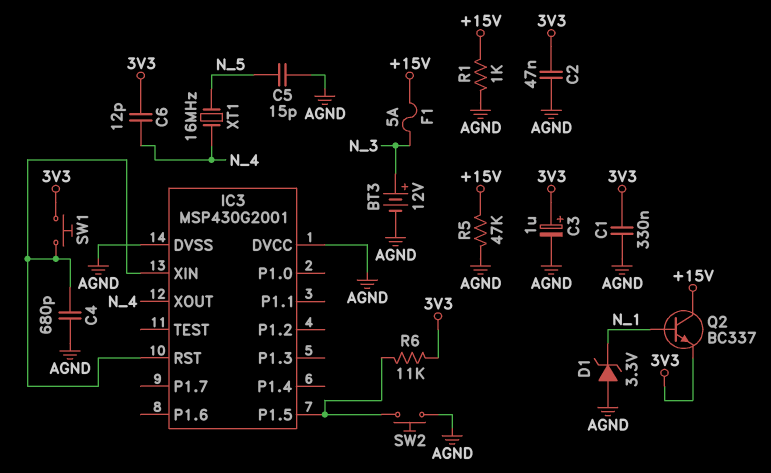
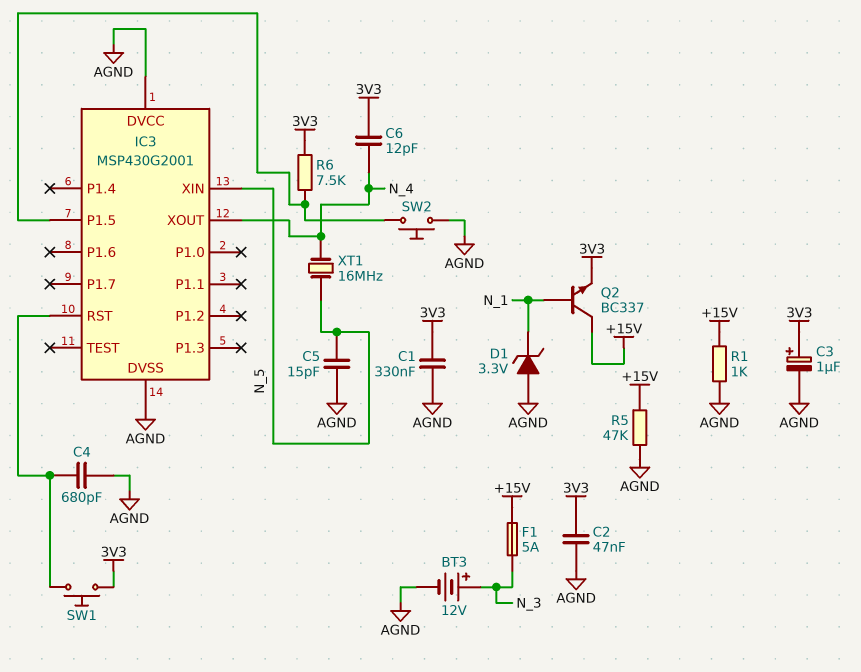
IC3 pin XIN: IC3/RST -> N_5
R6: 11k (3V3, IC3/P1.5) -> 7.5k (3V3, IC3/P1.5)

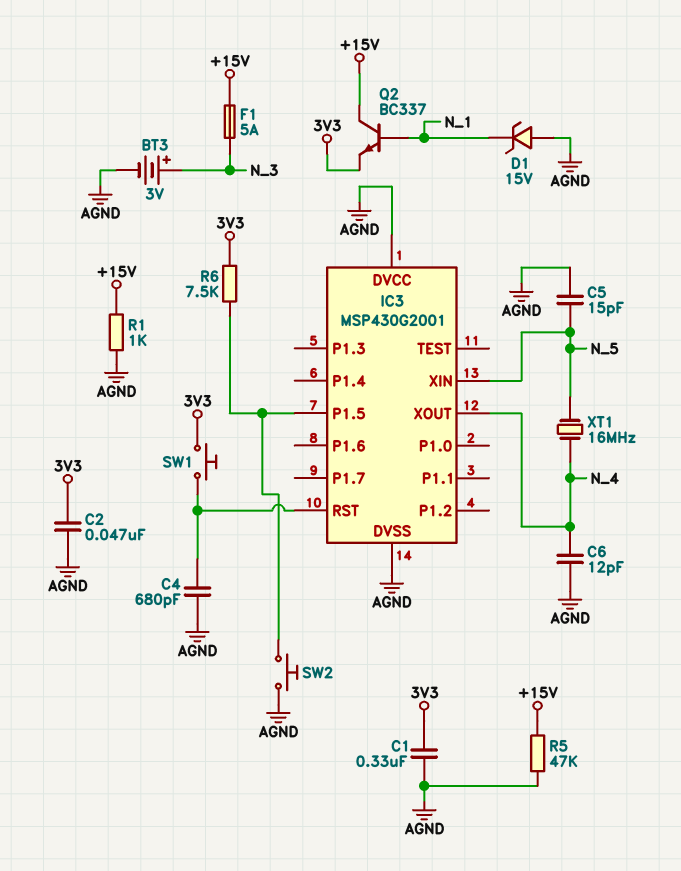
BT3: 12V (plus N_3, minus AGND) -> 3V (plus N_3, minus AGND)
C3: 1uF (plus 3V3, minus AGND) -> none
C6: 12pF (3V3, N_4) -> 12pF (AGND, N_4)
D1: zener 3.3V (A AGND, K N_1) -> zener 15V (A AGND, K N_1)

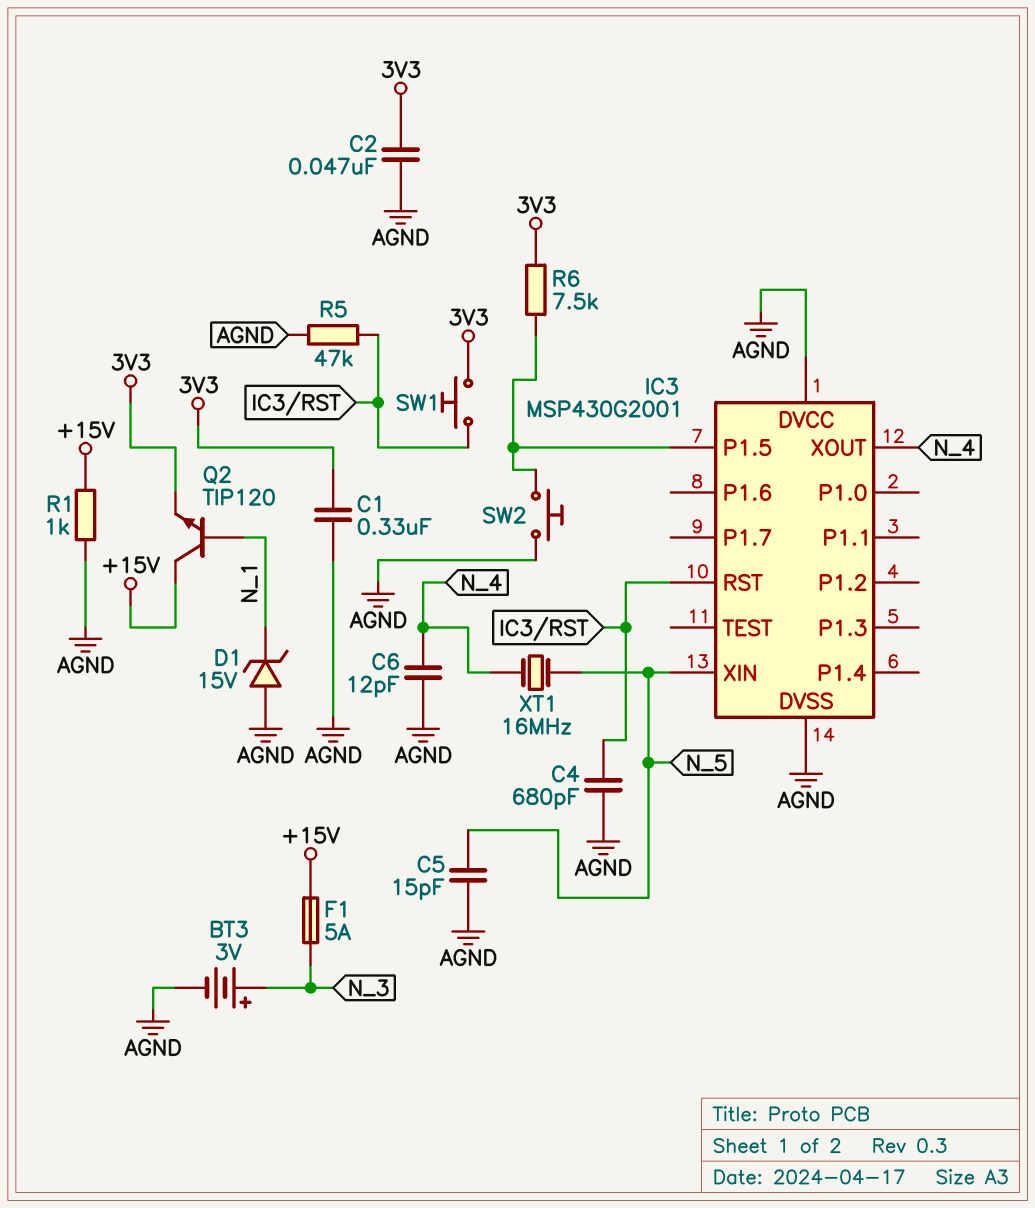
Q2: NPN BC337 (B N_1, C +15V, E 3V3) -> NPN TIP120 (B N_1, C +15V, E 3V3)
R5: 47k (+15V, AGND) -> 47k (AGND, IC3/RST)

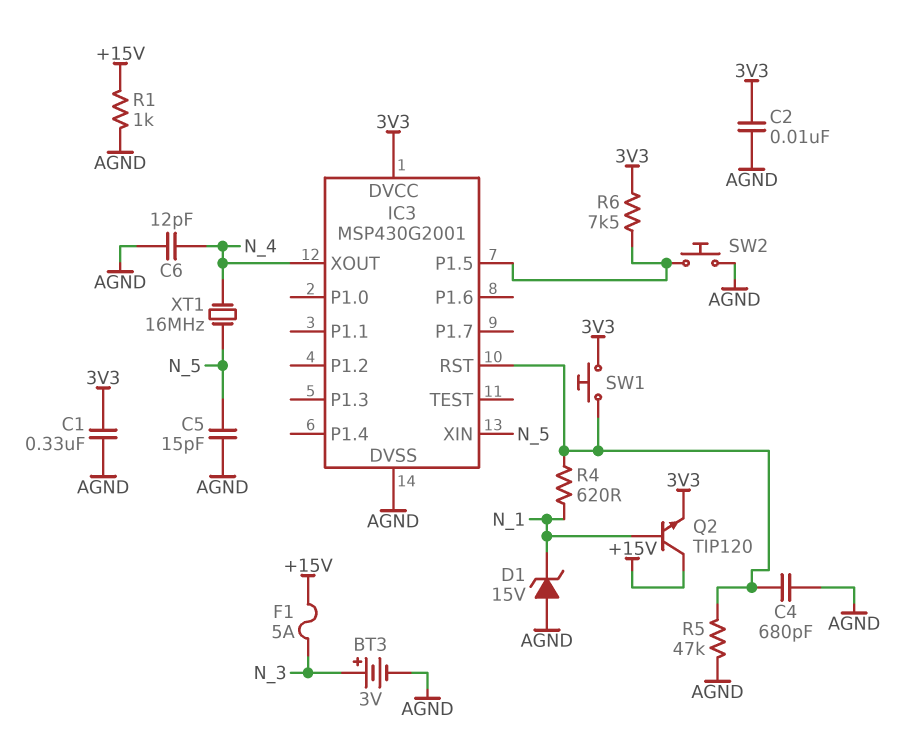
C2: 47nF (3V3, AGND) -> 10nF (3V3, AGND)
IC3 pin DVCC: AGND -> 3V3
R4: none -> 620 (IC3/RST, N_1)

